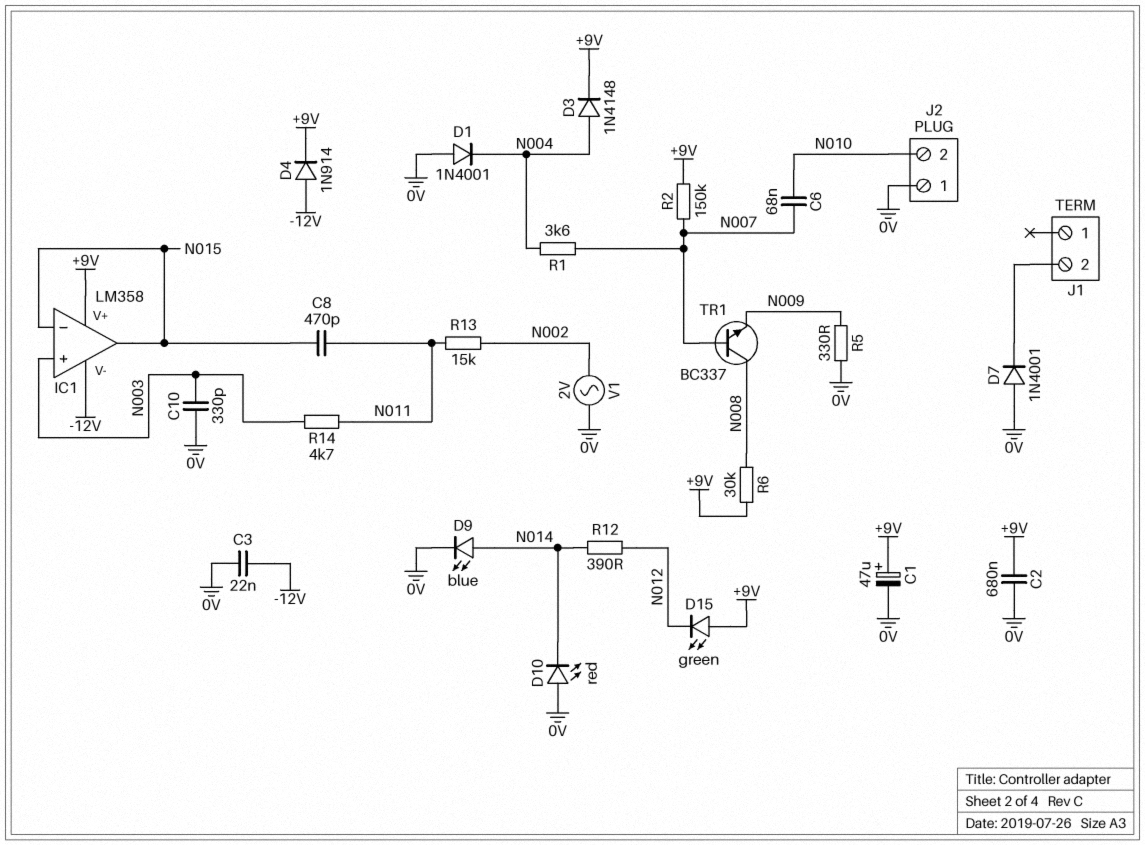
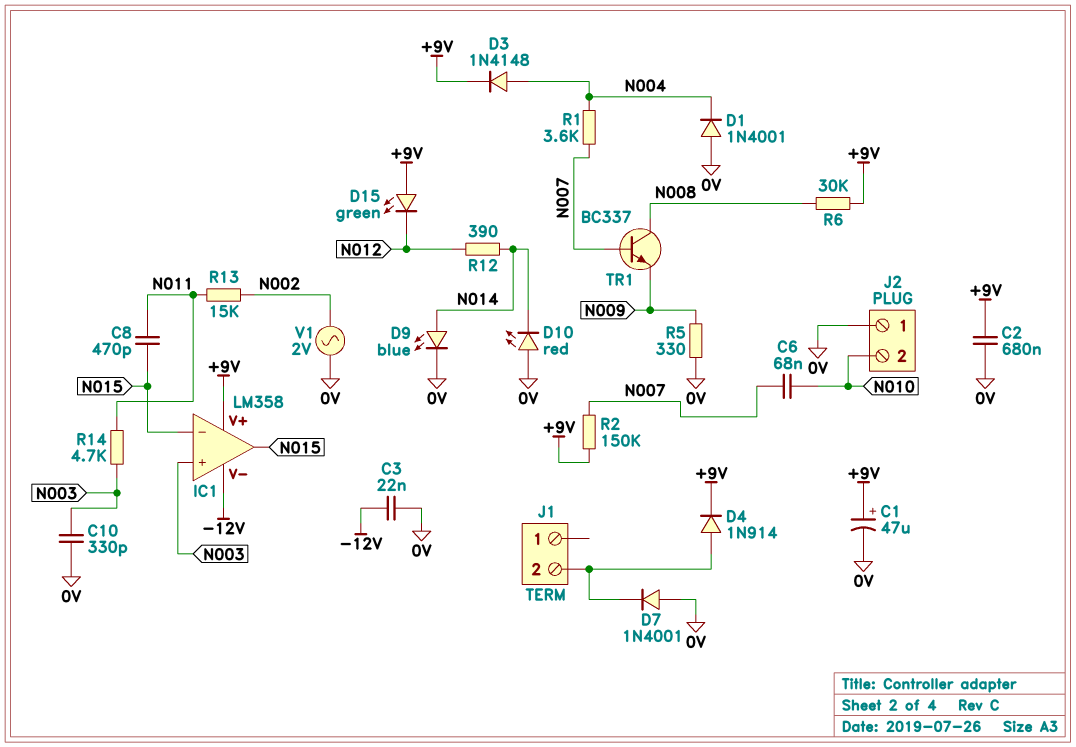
D4: diode 1N914 (A -12V, K +9V) -> diode 1N914 (A J1/2, K +9V)

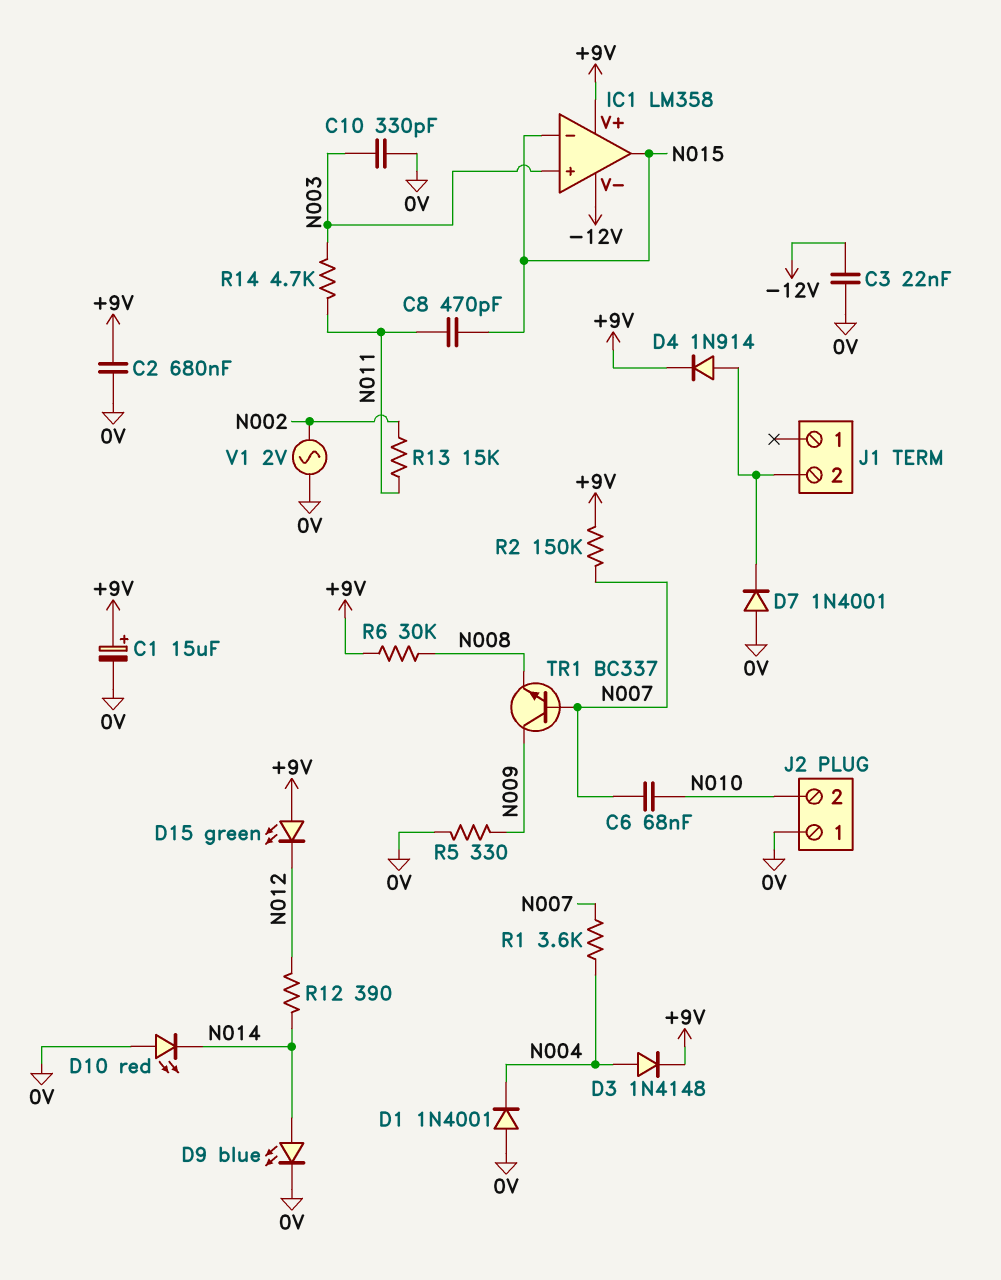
C1: 47uF (plus +9V, minus 0V) -> 15uF (plus +9V, minus 0V)
TR1: NPN BC337 (B N007, C N008, E N009) -> NPN BC337 (B N007, C N009, E N008)

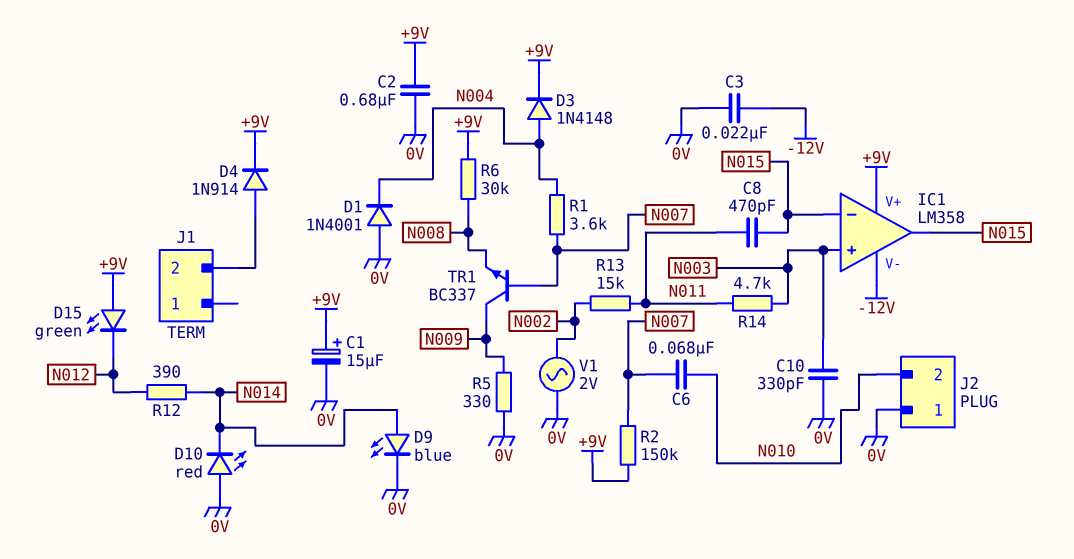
D7: diode 1N4001 (A 0V, K J1/2) -> none

